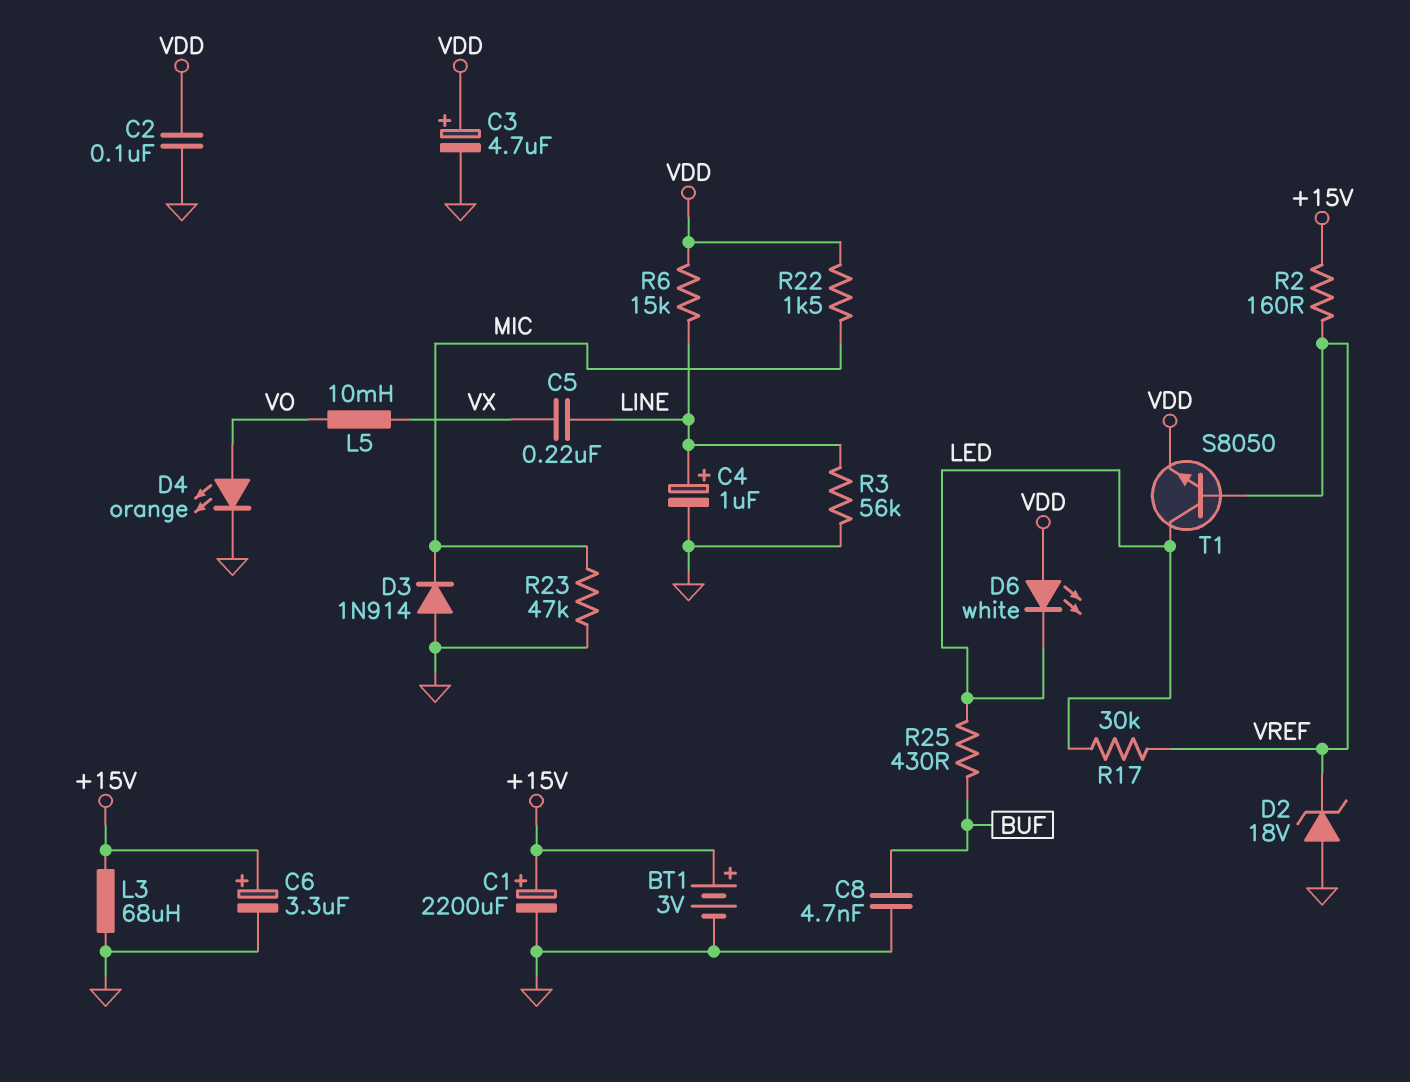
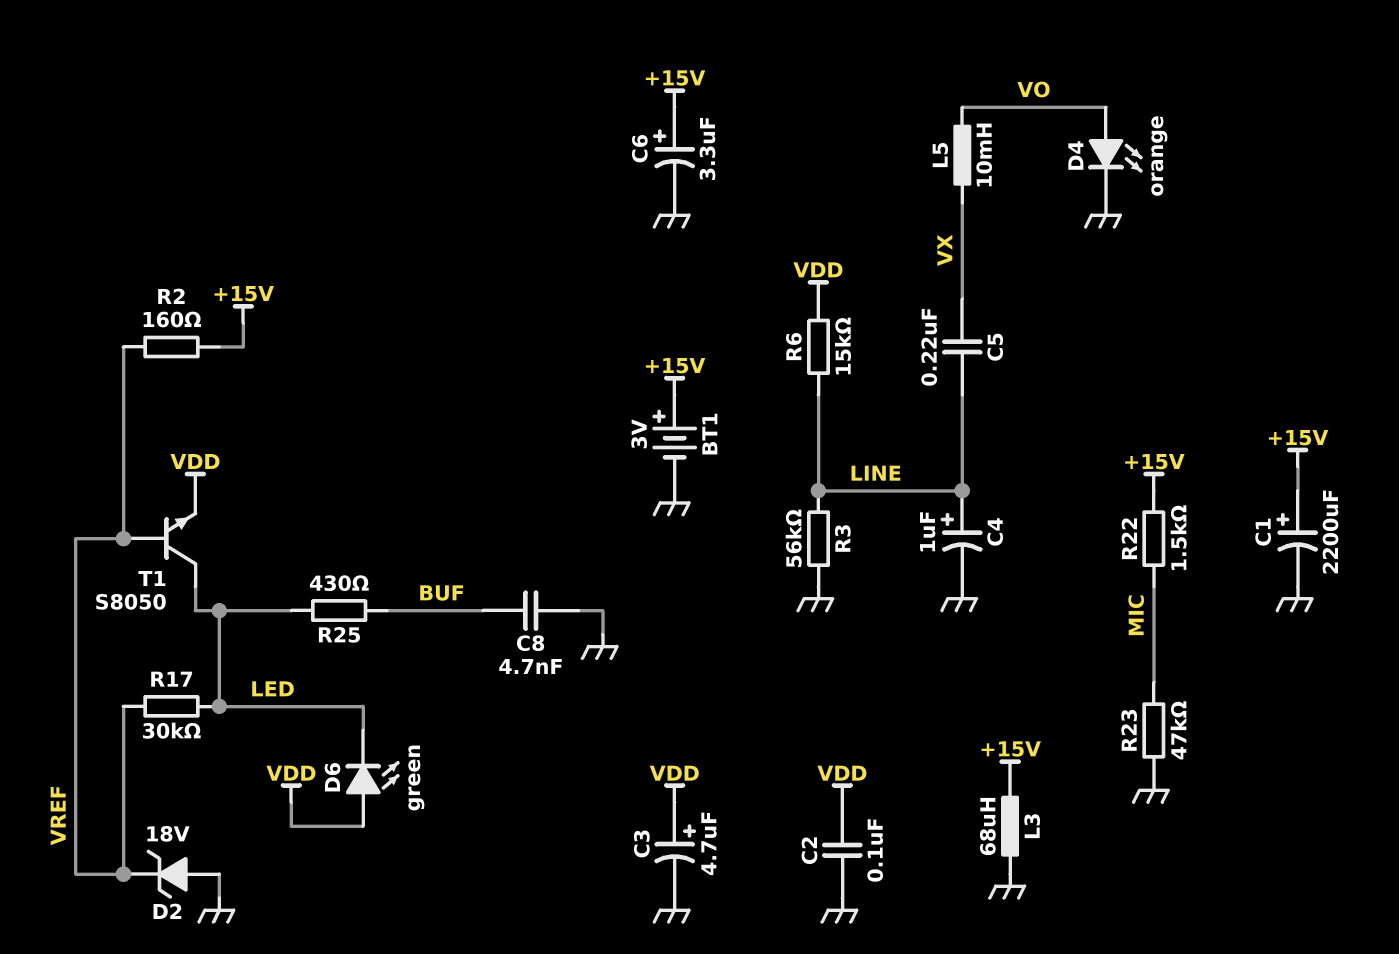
D3: diode 1N914 (A GND, K MIC) -> none
D6: LED white (A VDD, K LED) -> LED green (A VDD, K LED)
R22: 1.5k (MIC, VDD) -> 1.5k (+15V, MIC)

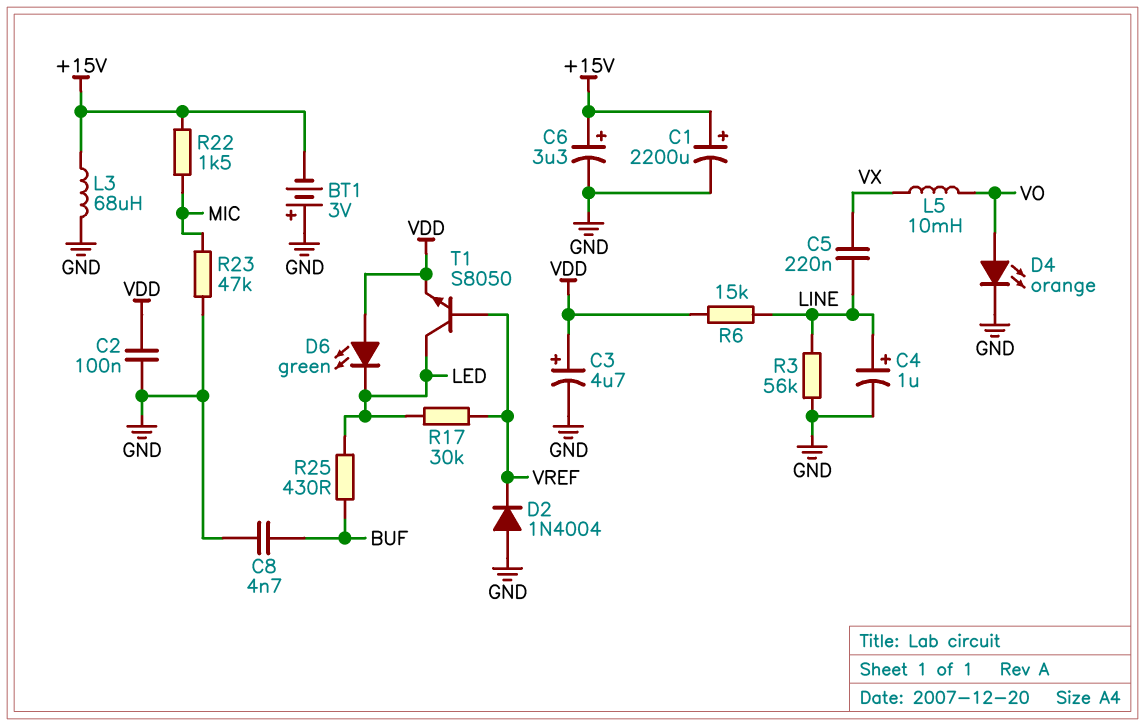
BT1: 3V (plus +15V, minus GND) -> 3V (plus GND, minus +15V)
D2: zener 18V (A GND, K VREF) -> diode 1N4004 (A GND, K VREF)
R2: 160 (+15V, VREF) -> none

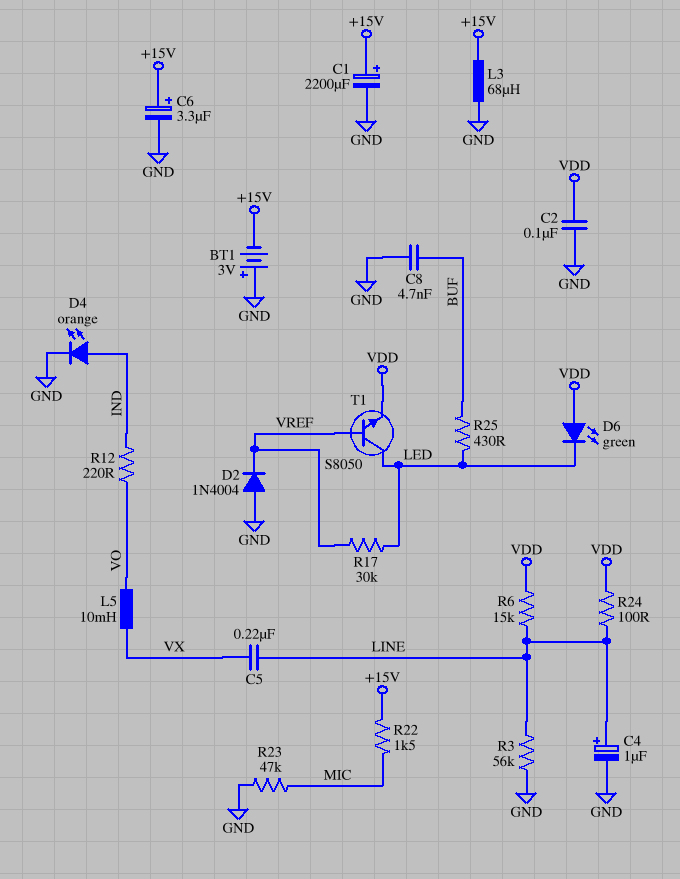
C3: 4.7uF (plus VDD, minus GND) -> none
D4: LED orange (A VO, K GND) -> LED orange (A IND, K GND)
R12: none -> 220 (IND, VO)
R24: none -> 100 (LINE, VDD)

